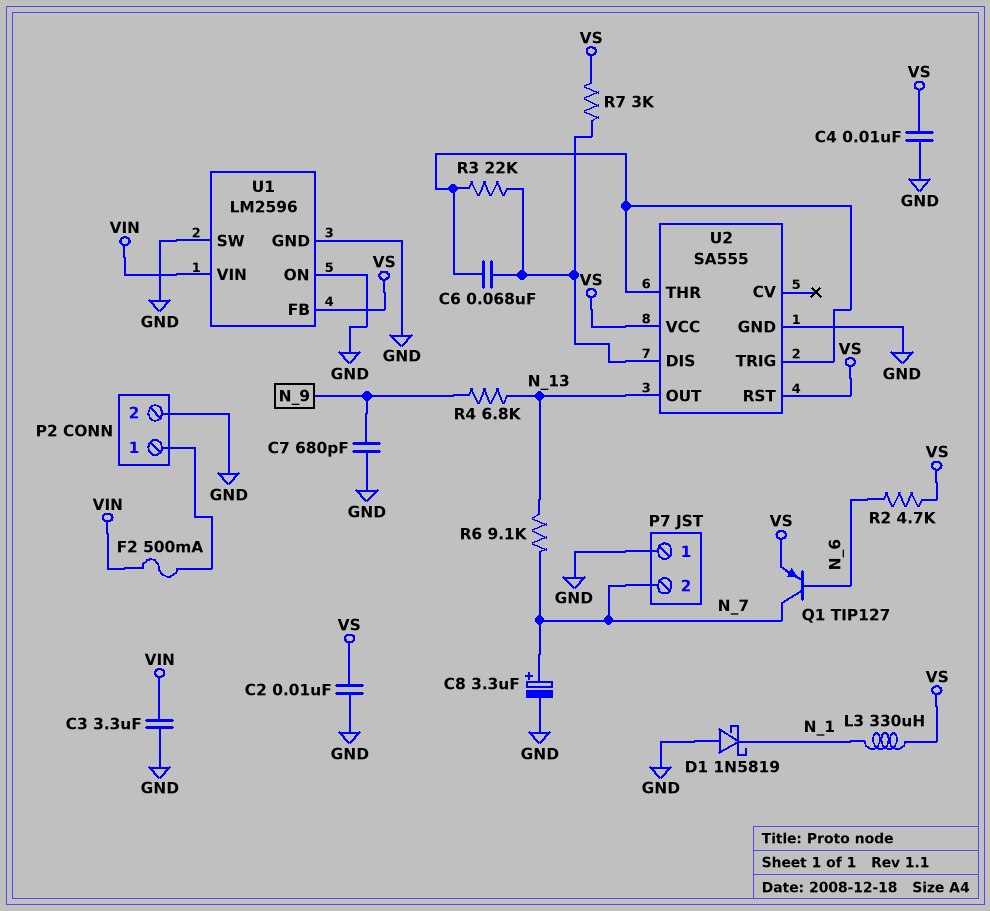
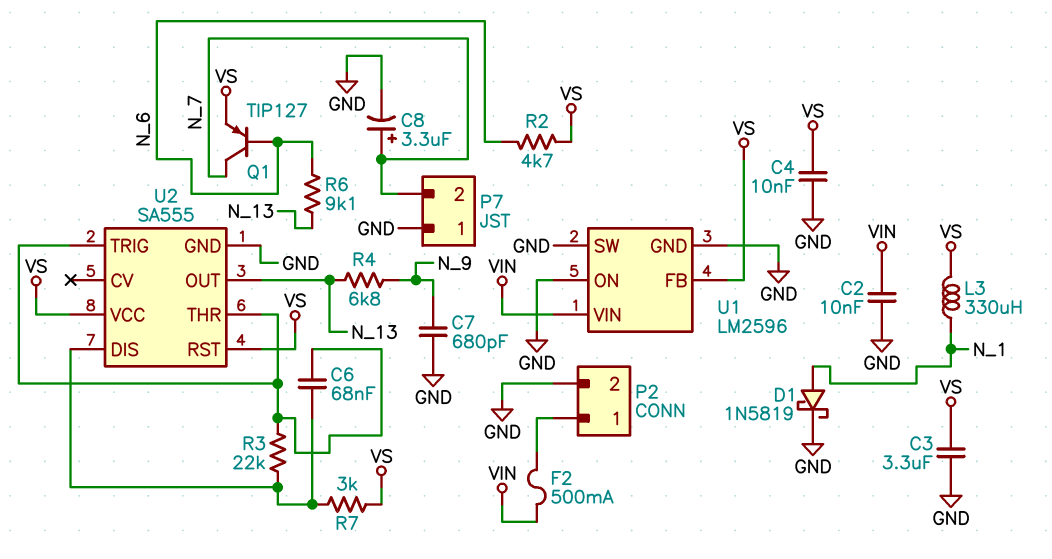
C2: 10nF (GND, VS) -> 10nF (GND, VIN)
C3: 3.3uF (GND, VIN) -> 3.3uF (GND, VS)
D1: schottky 1N5819 (A GND, K N_1) -> schottky 1N5819 (A N_1, K GND)
R6: 9.1k (N_7, N_13) -> 9.1k (N_6, N_13)

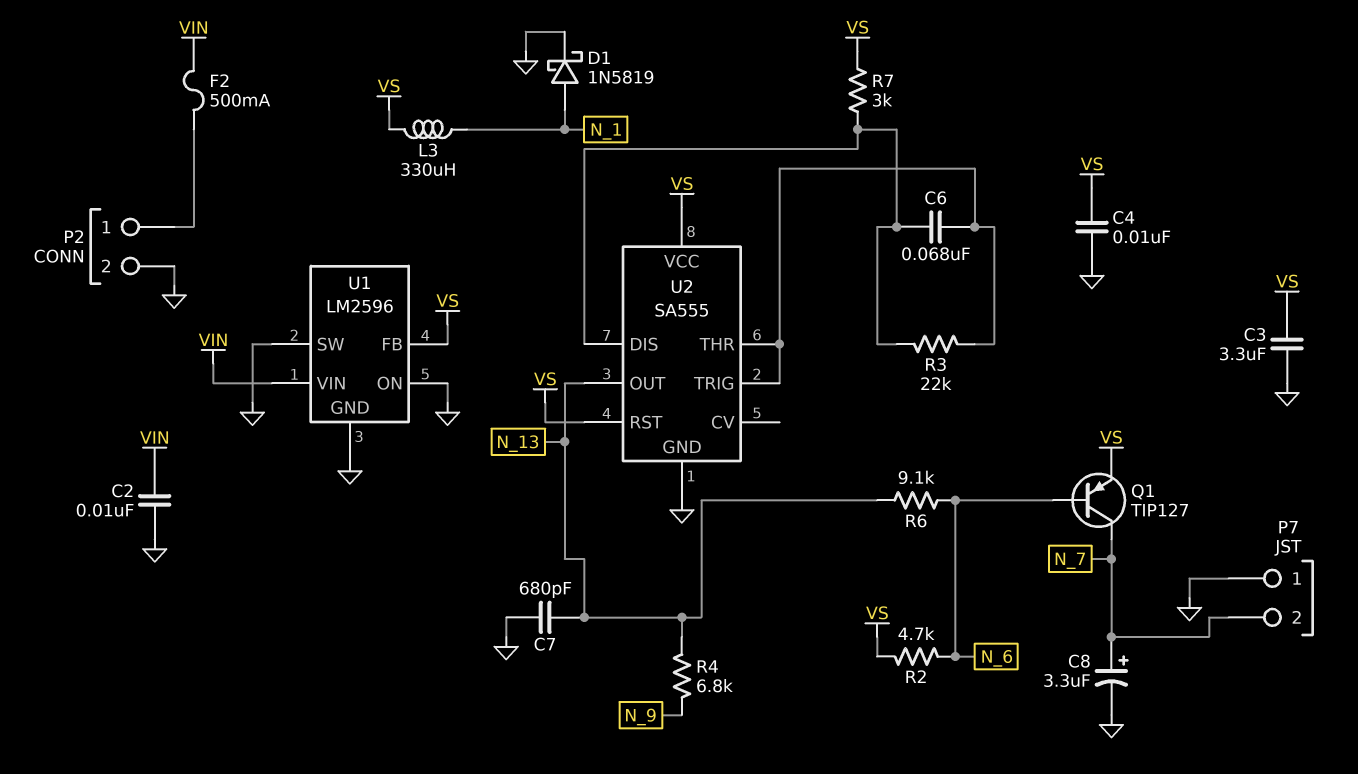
C7: 680pF (GND, N_9) -> 680pF (GND, N_13)

